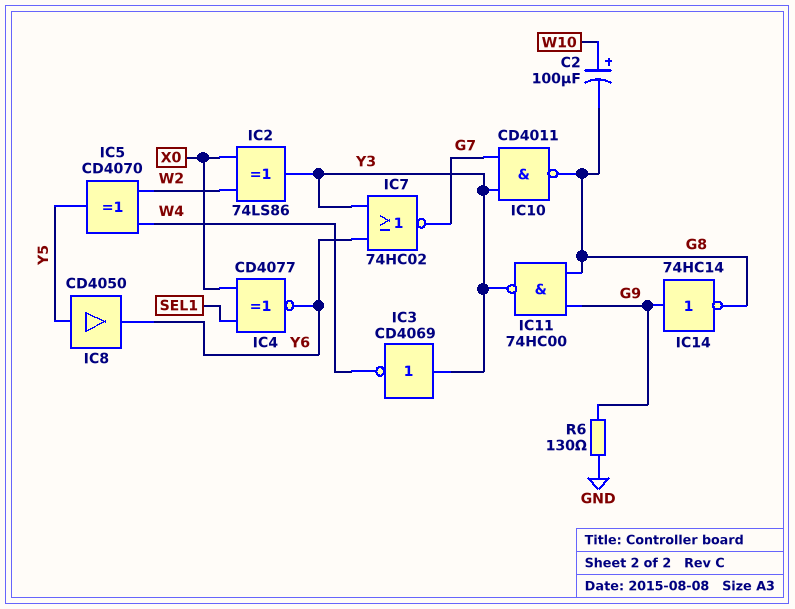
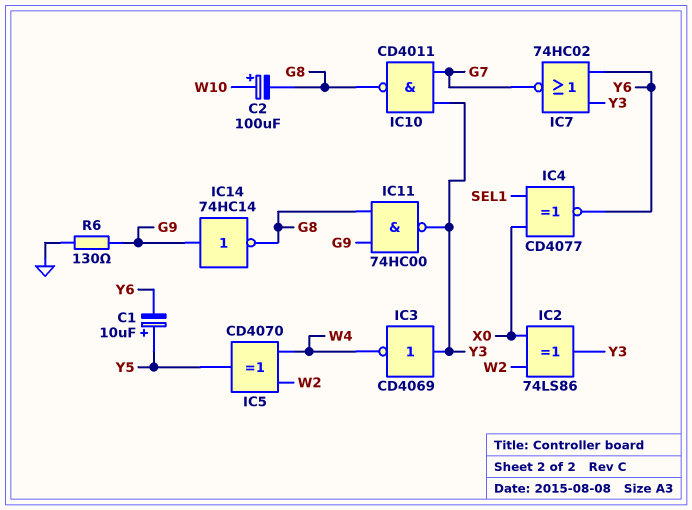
C1: none -> 10uF (plus Y5, minus Y6)
IC8: buffer CD4050 (in Y5, out Y6) -> none

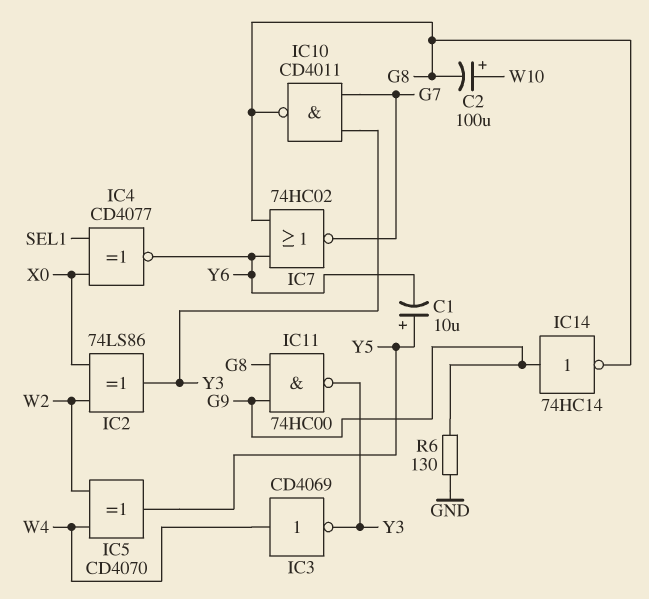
IC3: NOT CD4069 (in Y3, out W4) -> NOT CD4069 (in W4, out Y3)
IC7: NOR 74HC02 (in Y3, in Y6, out G7) -> NOR 74HC02 (in G8, in Y6, out G7)

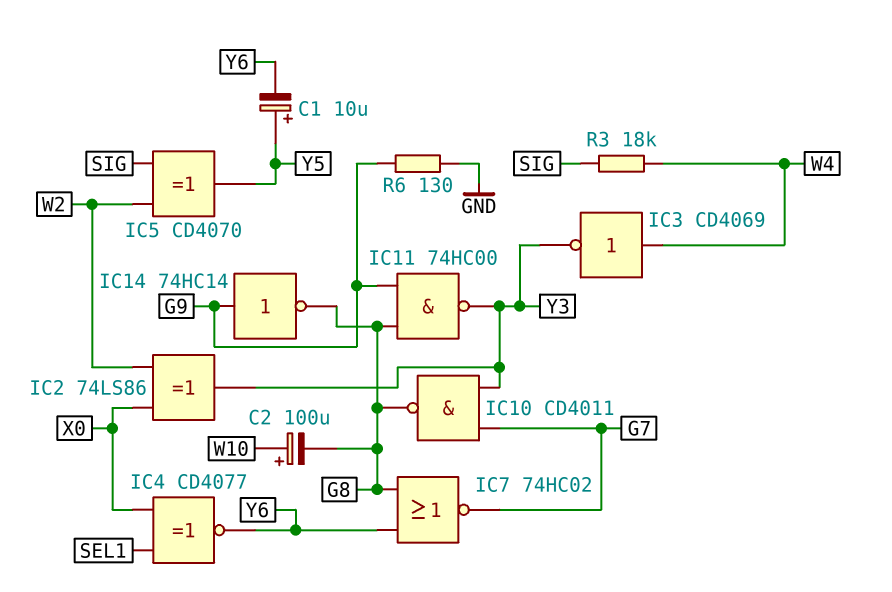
IC5: XOR CD4070 (in W2, in W4, out Y5) -> XOR CD4070 (in SIG, in W2, out Y5)
R3: none -> 18k (SIG, W4)

